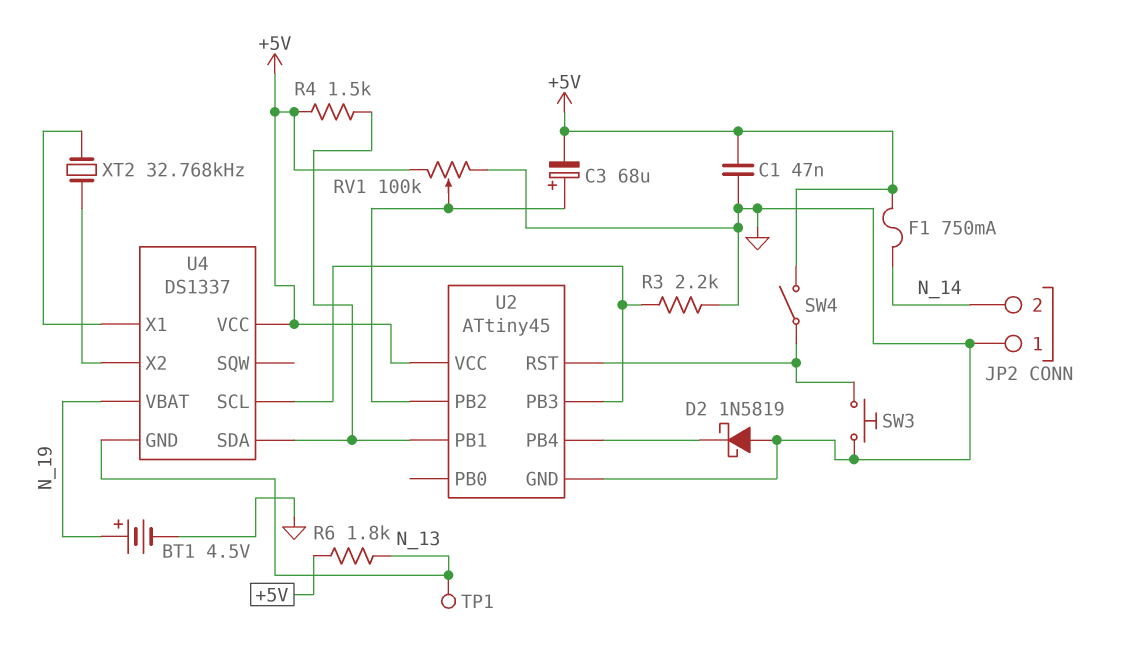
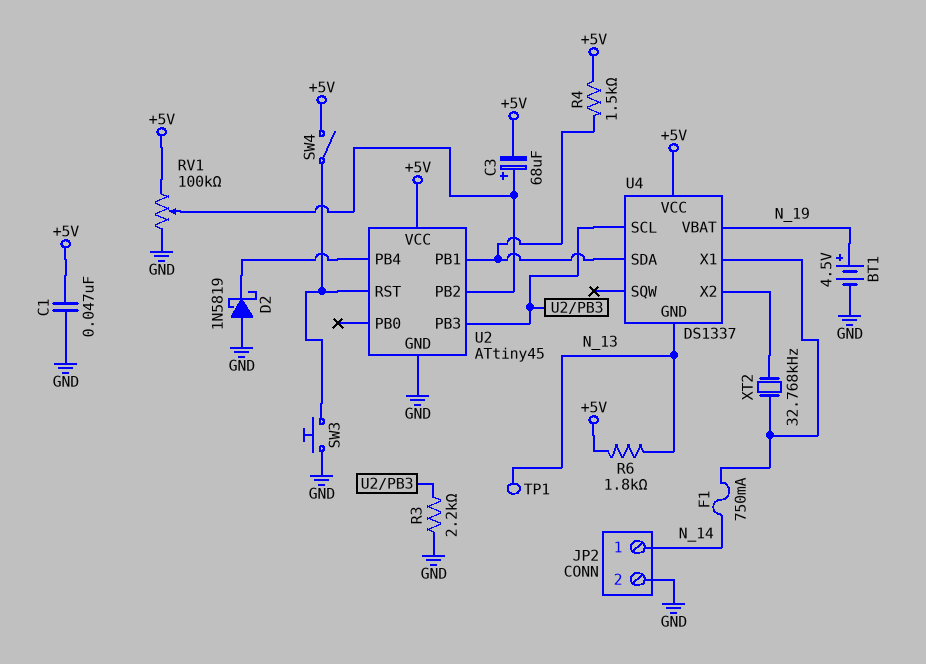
F1: 750mA (+5V, N_14) -> 750mA (N_14, U4/X1)
JP2 pin 1: GND -> N_14
JP2 pin 2: N_14 -> GND

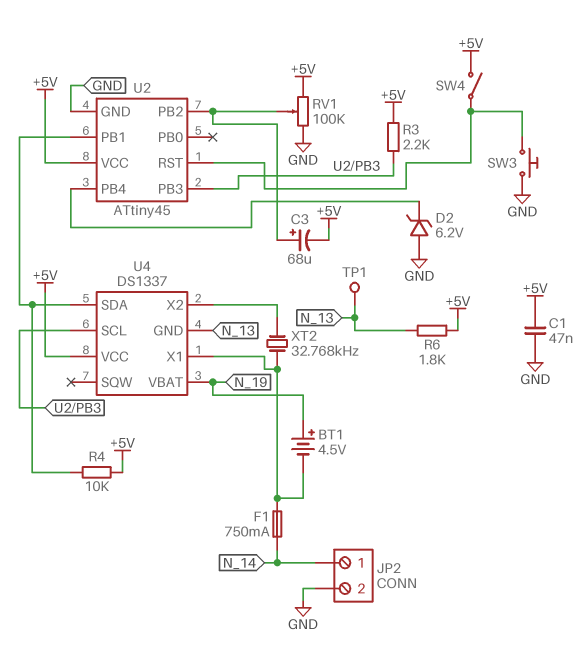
BT1: 4.5V (plus N_19, minus GND) -> 4.5V (plus N_19, minus U4/X1)
D2: schottky 1N5819 (A GND, K U2/PB4) -> zener 6.2V (A GND, K U2/PB4)
R3: 2.2k (GND, U2/PB3) -> 2.2k (+5V, U2/PB3)
R4: 1.5k (+5V, U2/PB1) -> 10k (+5V, U2/PB1)

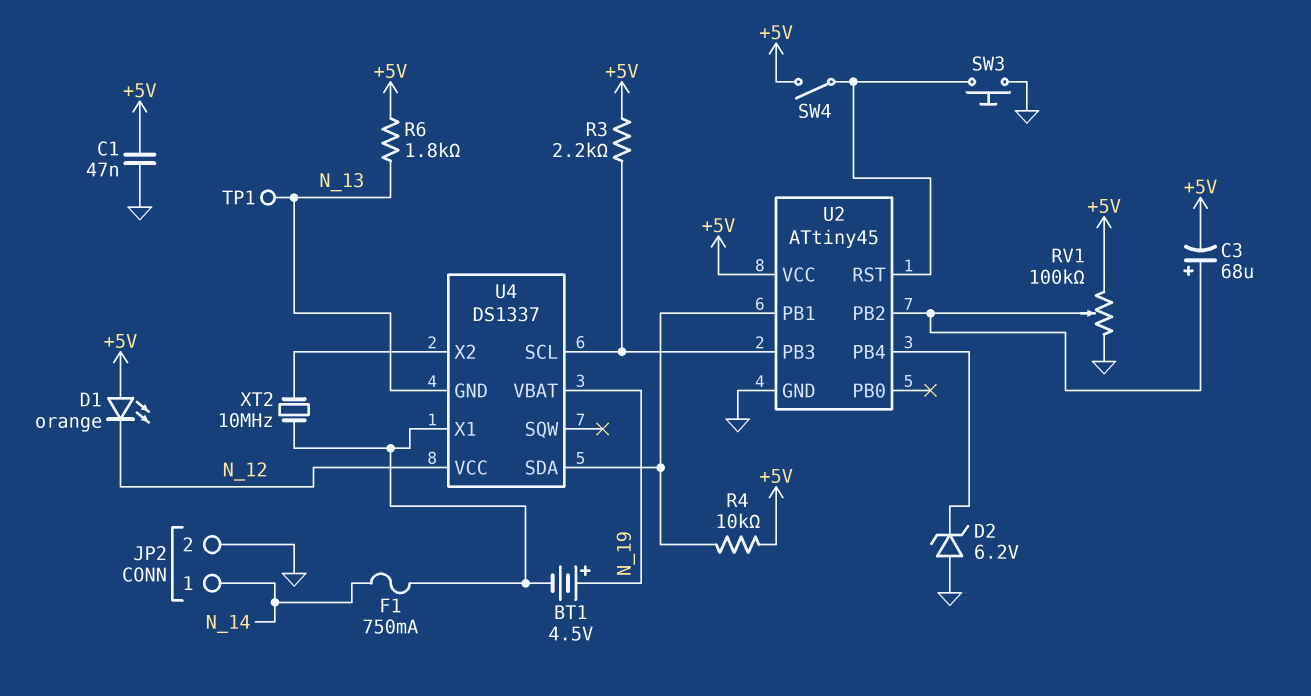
D1: none -> LED orange (A +5V, K N_12)
U4 pin VCC: +5V -> N_12
XT2: 32.768kHz (U4/X1, U4/X2) -> 10MHz (U4/X1, U4/X2)

